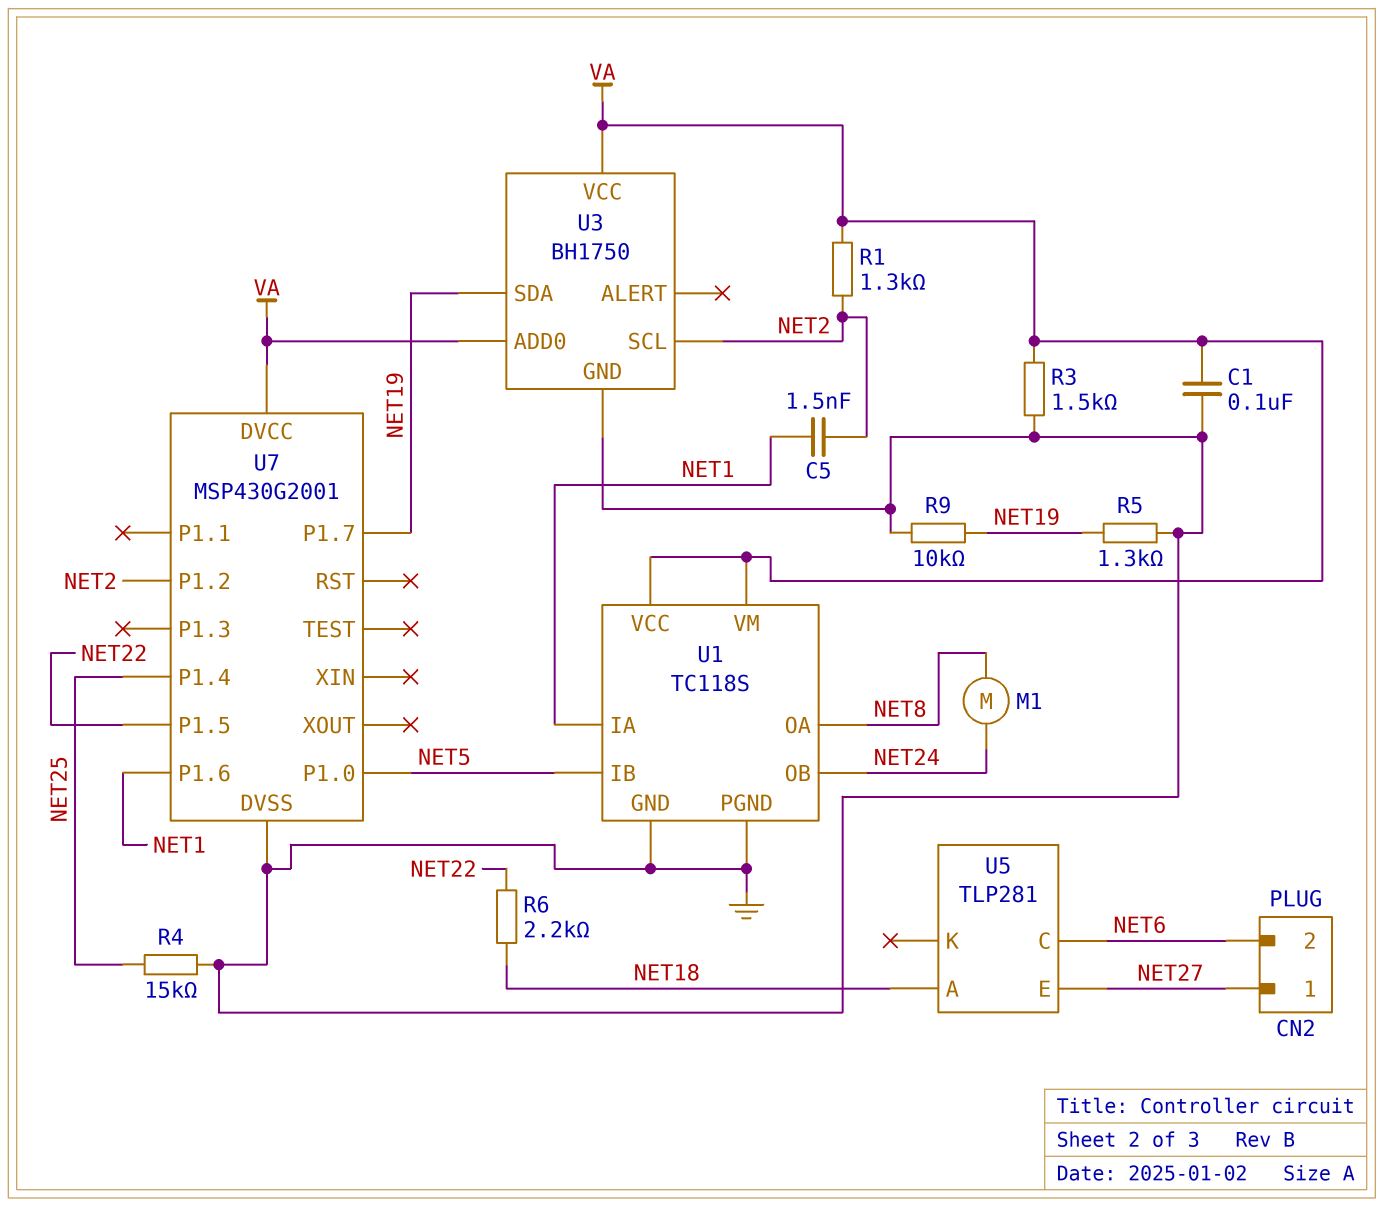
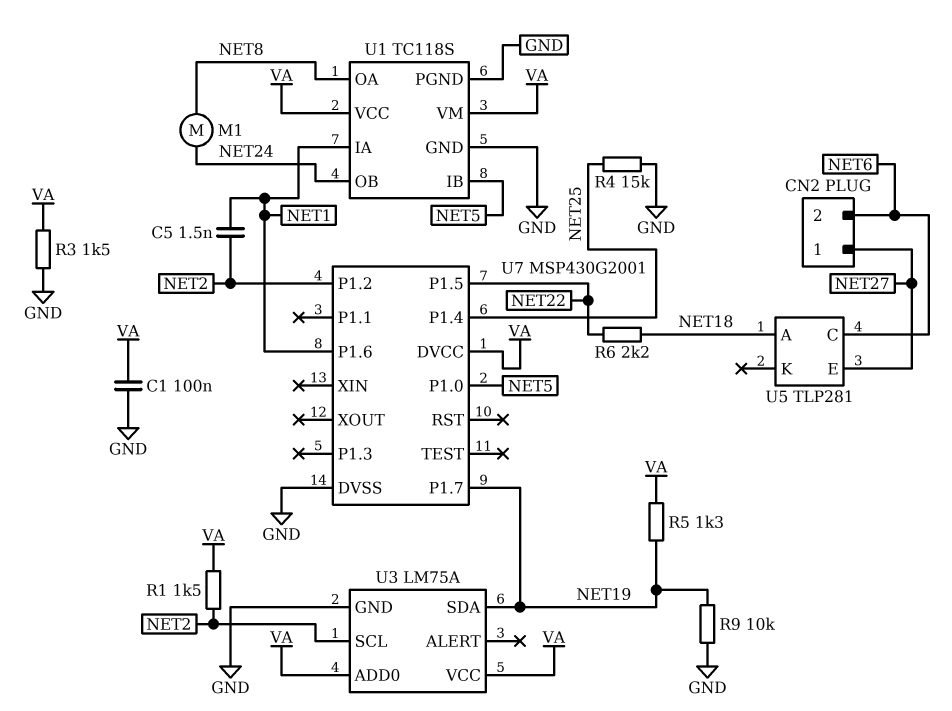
R1: 1.3k (NET2, VA) -> 1.5k (NET2, VA)
R5: 1.3k (GND, NET19) -> 1.3k (NET19, VA)
U3: BH1750 -> LM75A

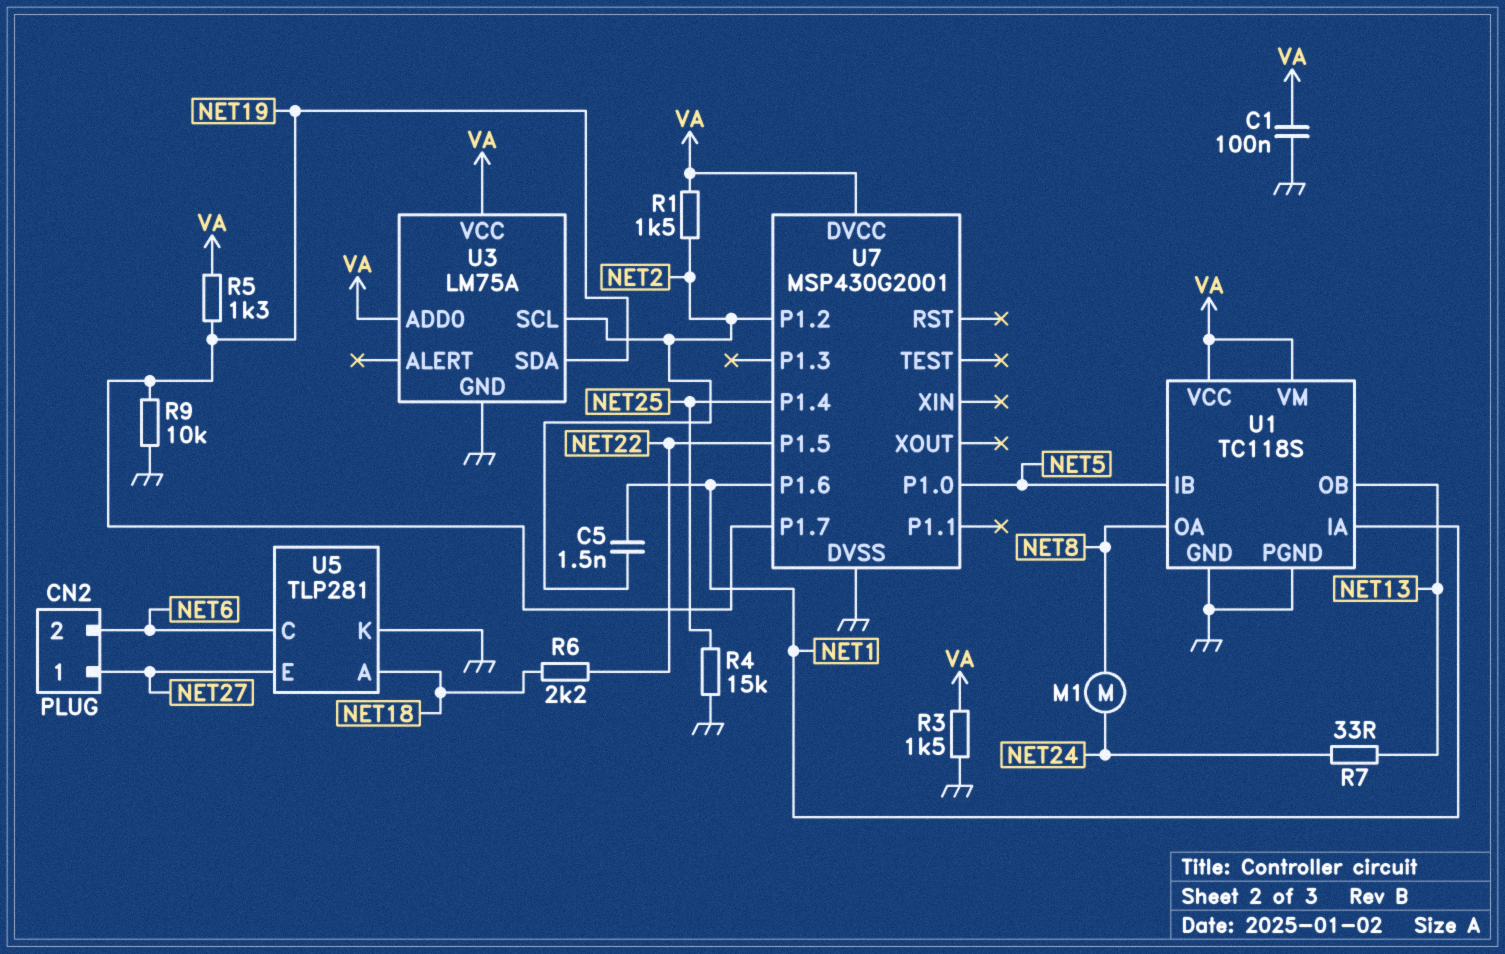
R7: none -> 33 (NET13, NET24)
U1 pin OB: NET24 -> NET13
U5 pin K: none -> GND

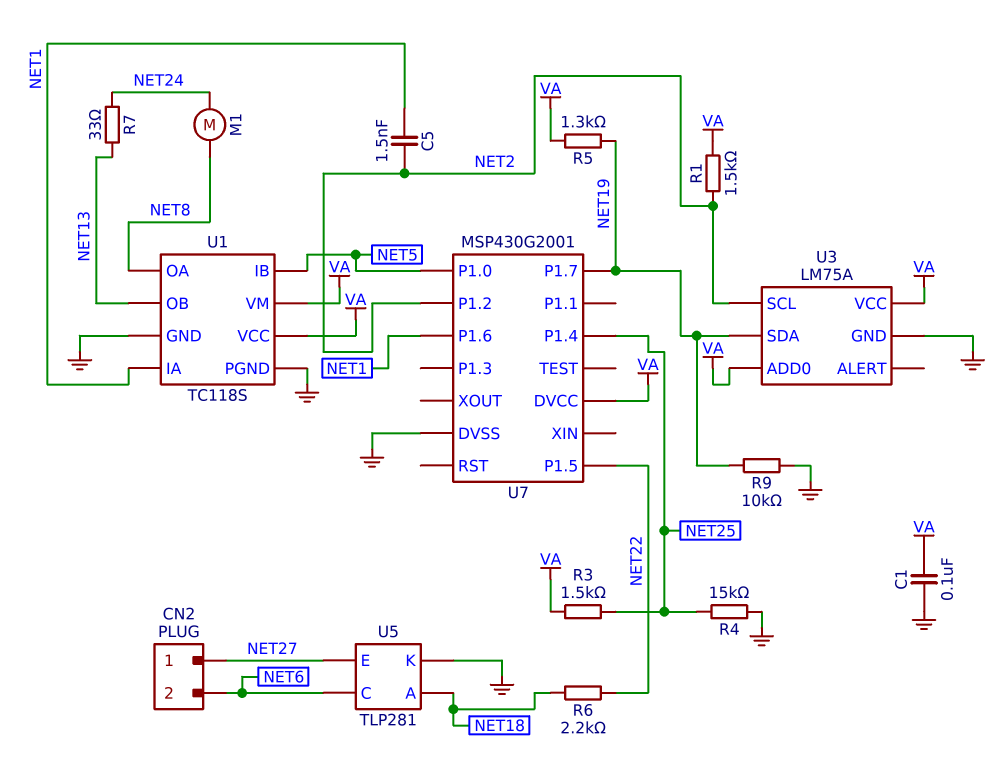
R3: 1.5k (GND, VA) -> 1.5k (NET25, VA)

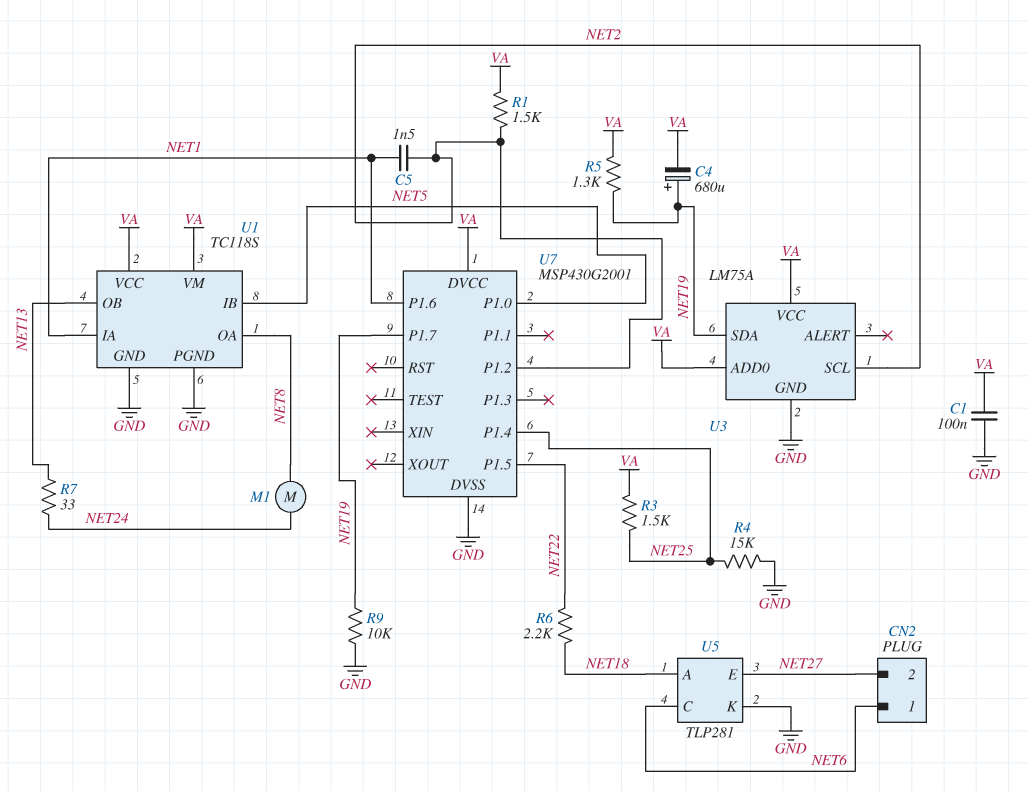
C4: none -> 680uF (plus NET19, minus VA)
CN2 pin 1: NET27 -> NET6
CN2 pin 2: NET6 -> NET27

